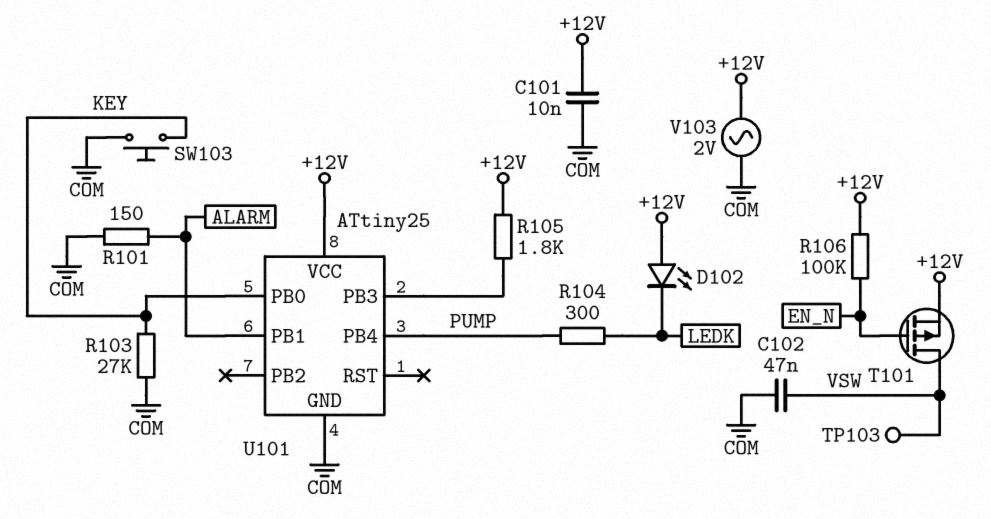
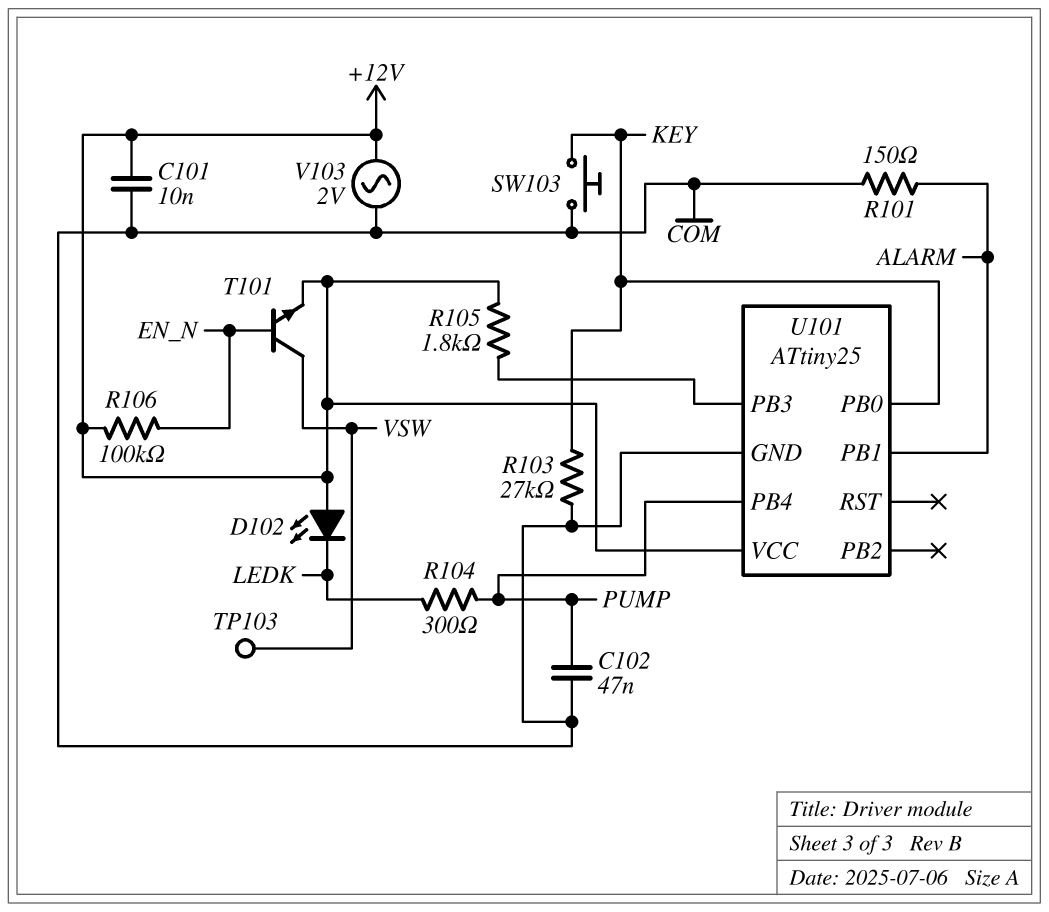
C102: 47nF (COM, VSW) -> 47nF (COM, PUMP)
T101: PMOS (G EN_N, D VSW, S +12V) -> NPN (B EN_N, C VSW, E +12V)

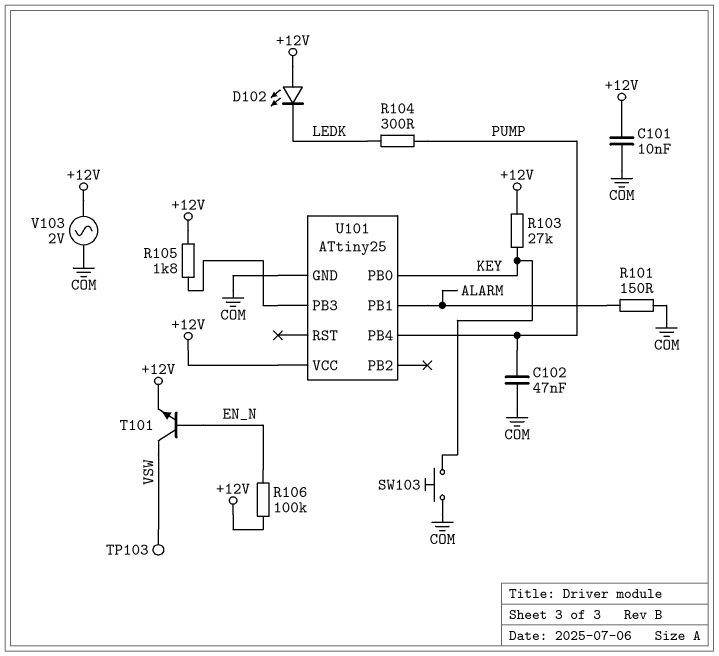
R103: 27k (COM, KEY) -> 27k (+12V, KEY)

